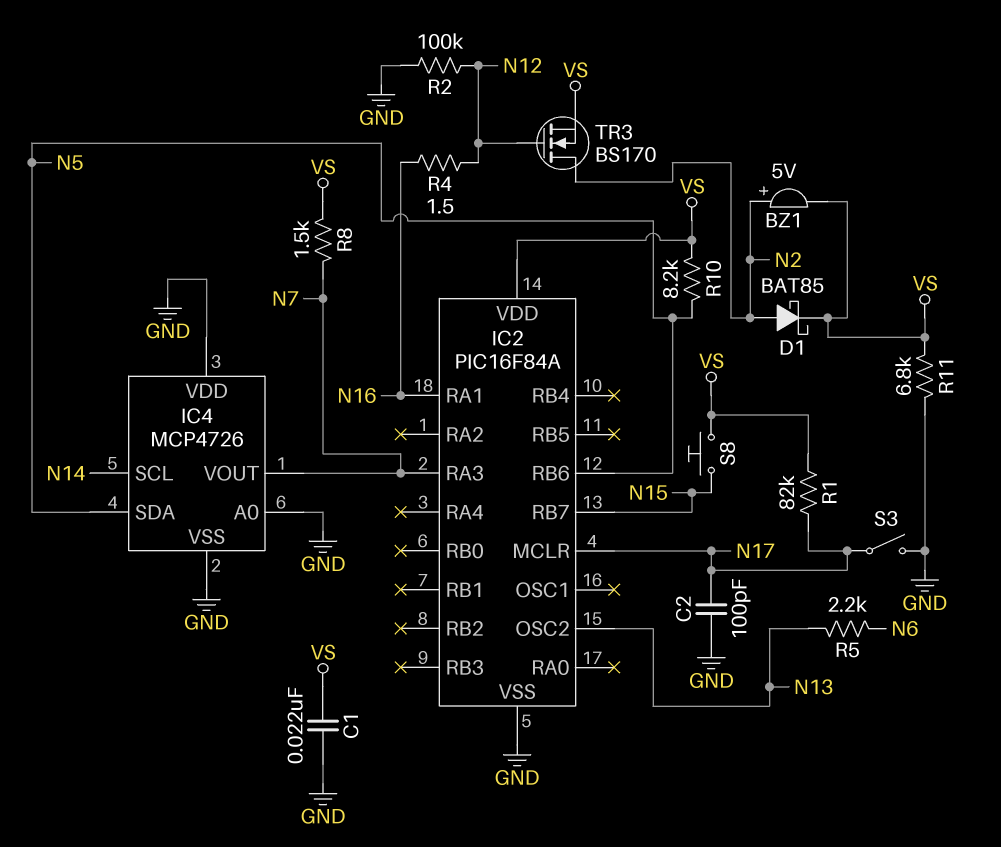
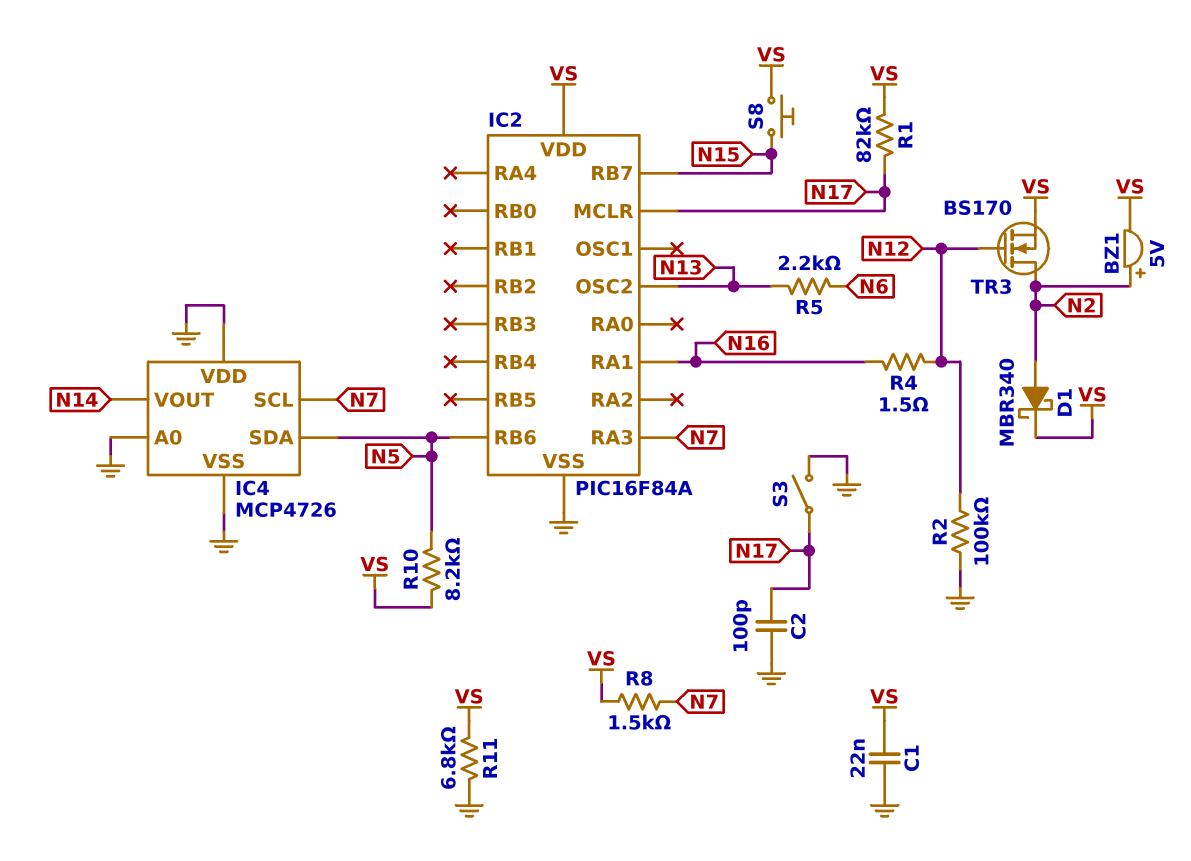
D1: schottky BAT85 (A N2, K VS) -> schottky MBR340 (A N2, K VS)
IC4 pin SCL: N14 -> N7
IC4 pin VOUT: N7 -> N14

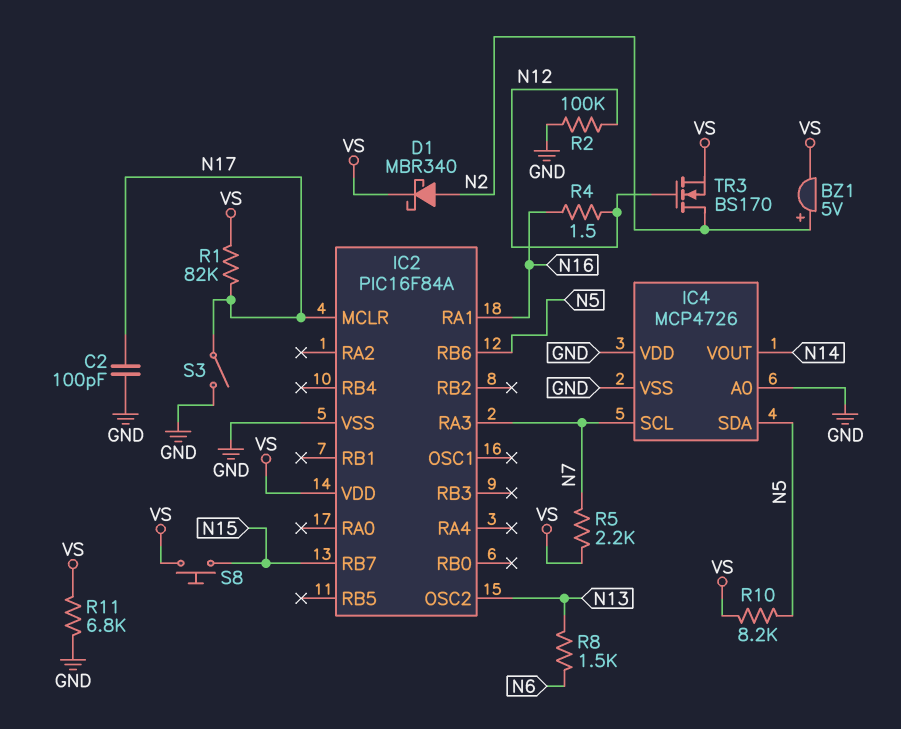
C1: 22nF (GND, VS) -> none
R5: 2.2k (N6, N13) -> 2.2k (N7, VS)
R8: 1.5k (N7, VS) -> 1.5k (N6, N13)

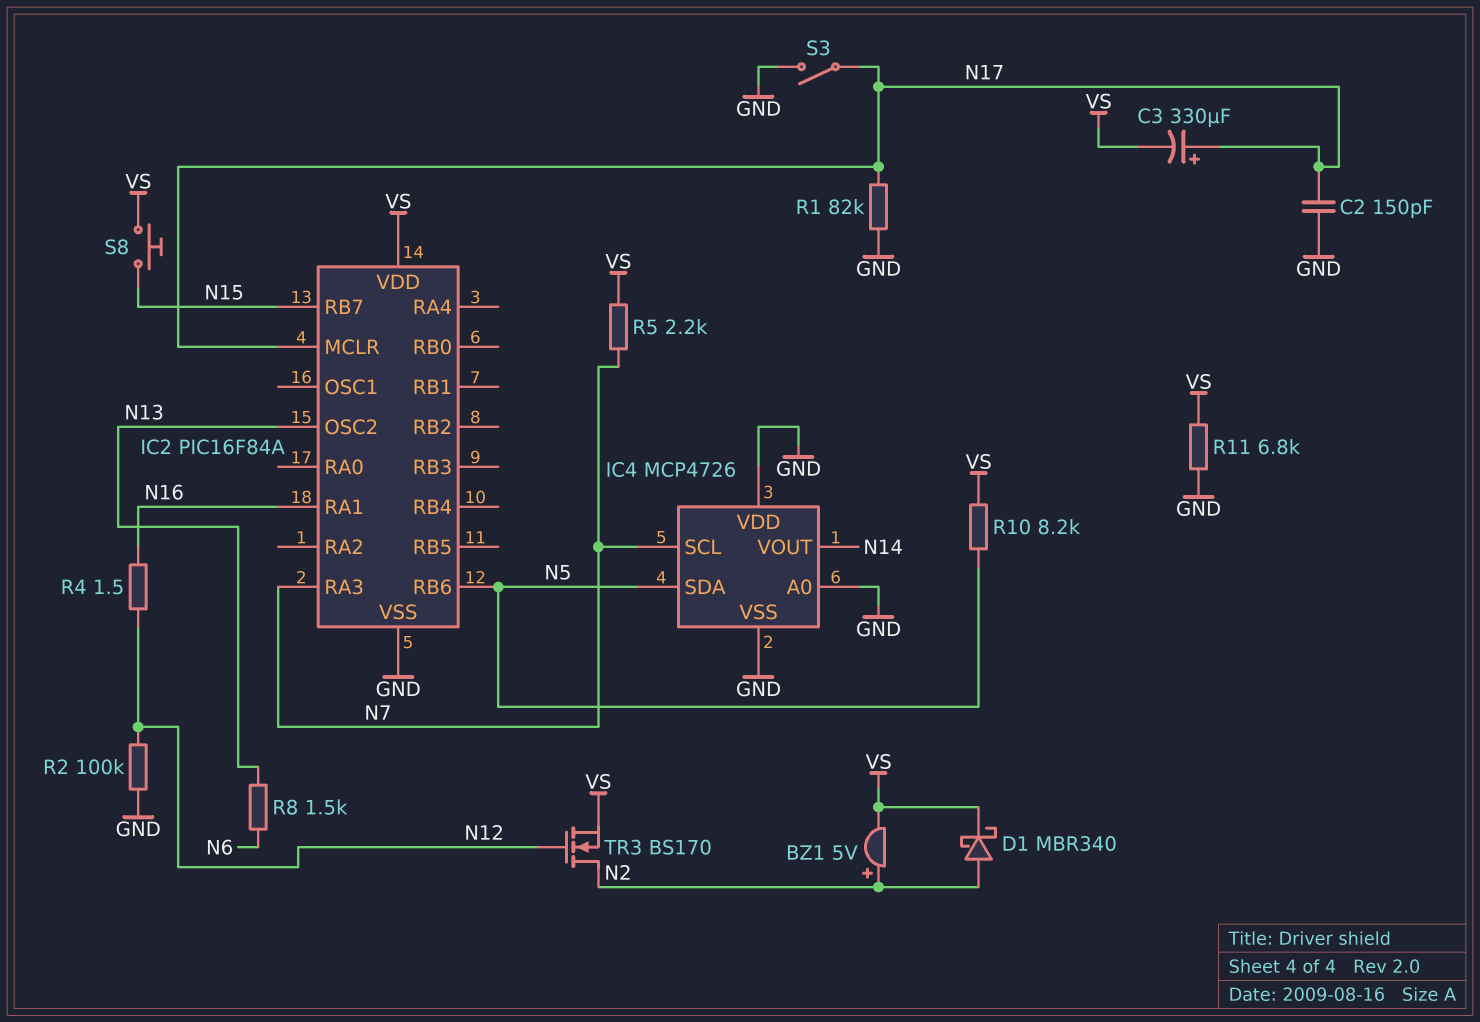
C2: 100pF (GND, N17) -> 150pF (GND, N17)
C3: none -> 330uF (plus N17, minus VS)
R1: 82k (N17, VS) -> 82k (GND, N17)

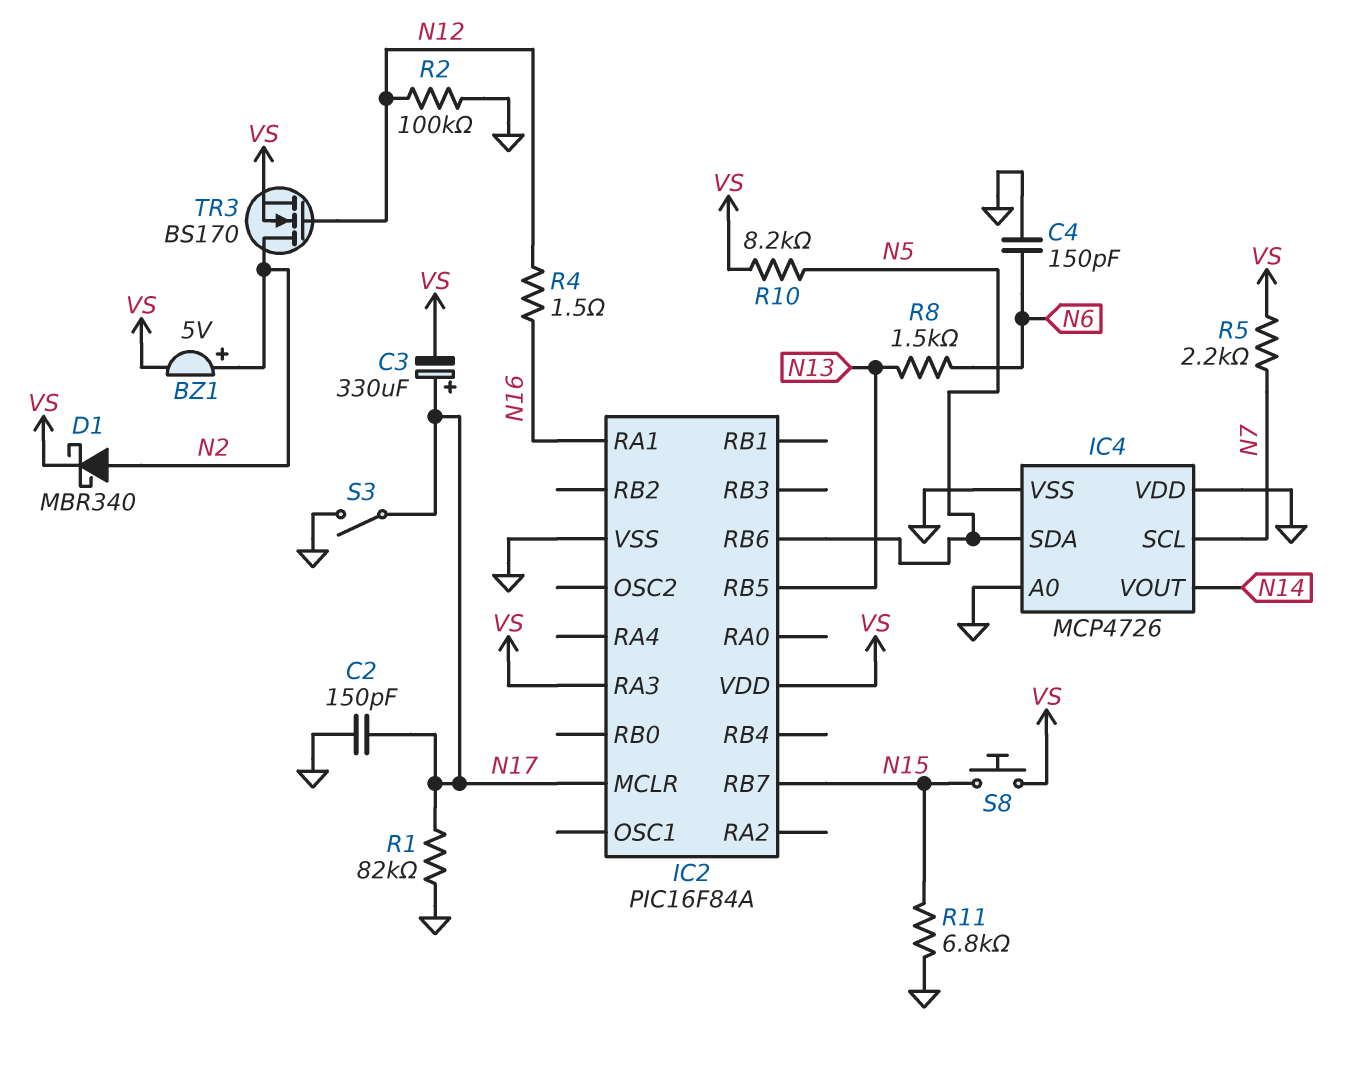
C4: none -> 150pF (GND, N6)
IC2 pin OSC2: N13 -> none
IC2 pin RA3: N7 -> VS
IC2 pin RB5: none -> N13
R11: 6.8k (GND, VS) -> 6.8k (GND, N15)

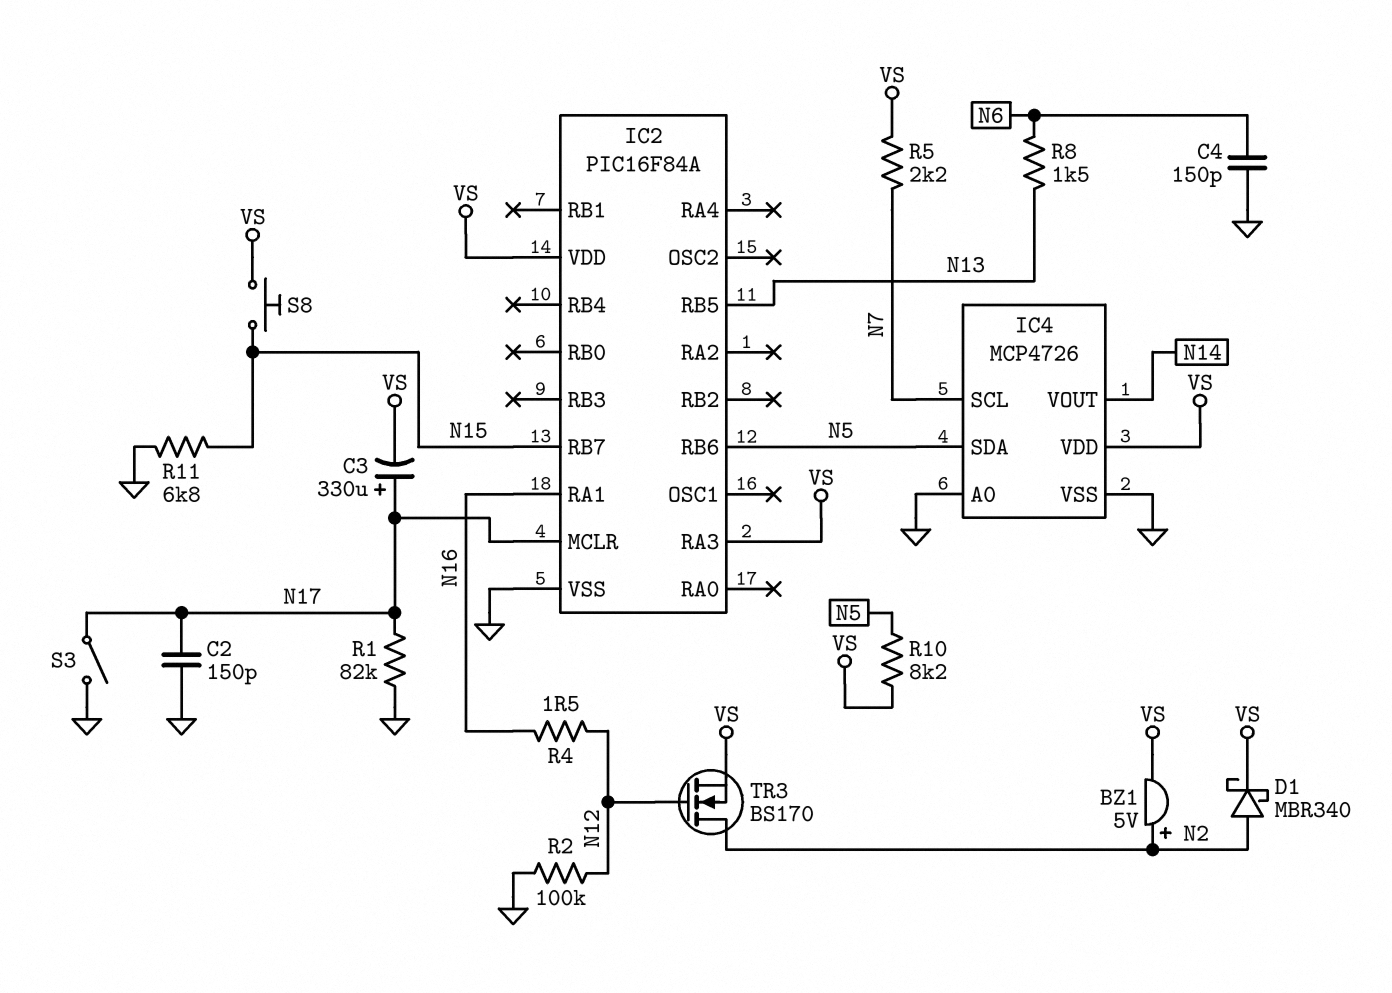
IC4 pin VDD: GND -> VS

